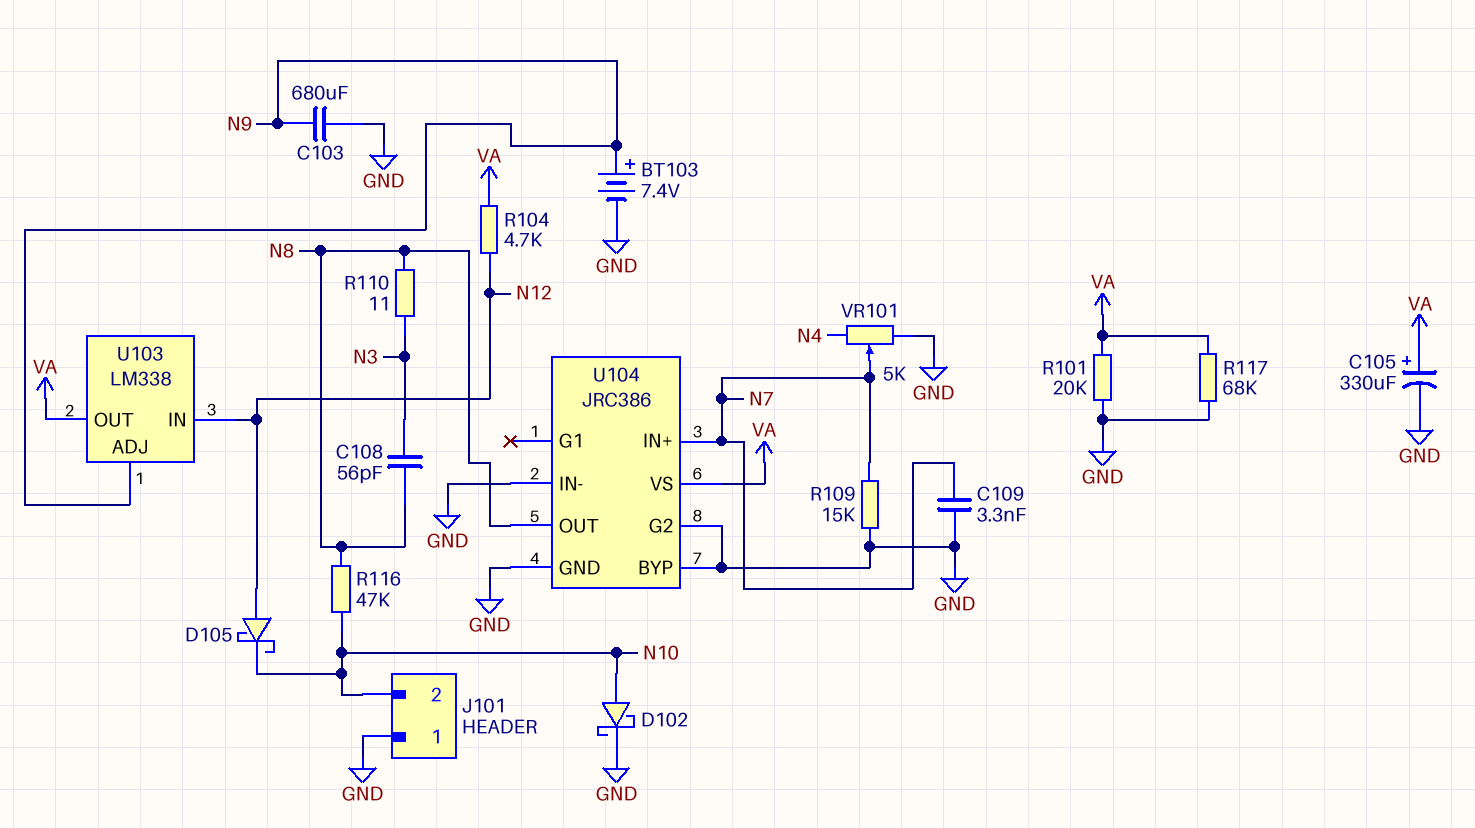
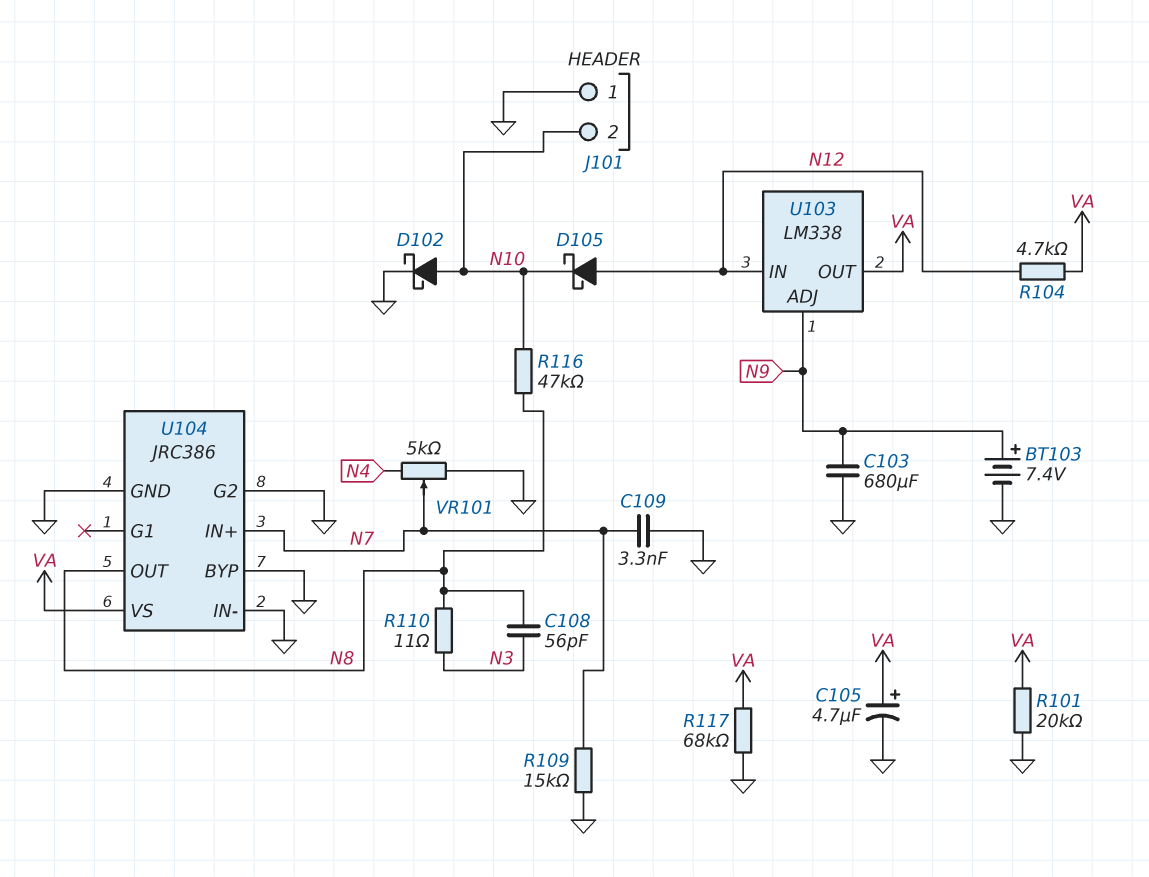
C105: 330uF (plus VA, minus GND) -> 4.7uF (plus VA, minus GND)

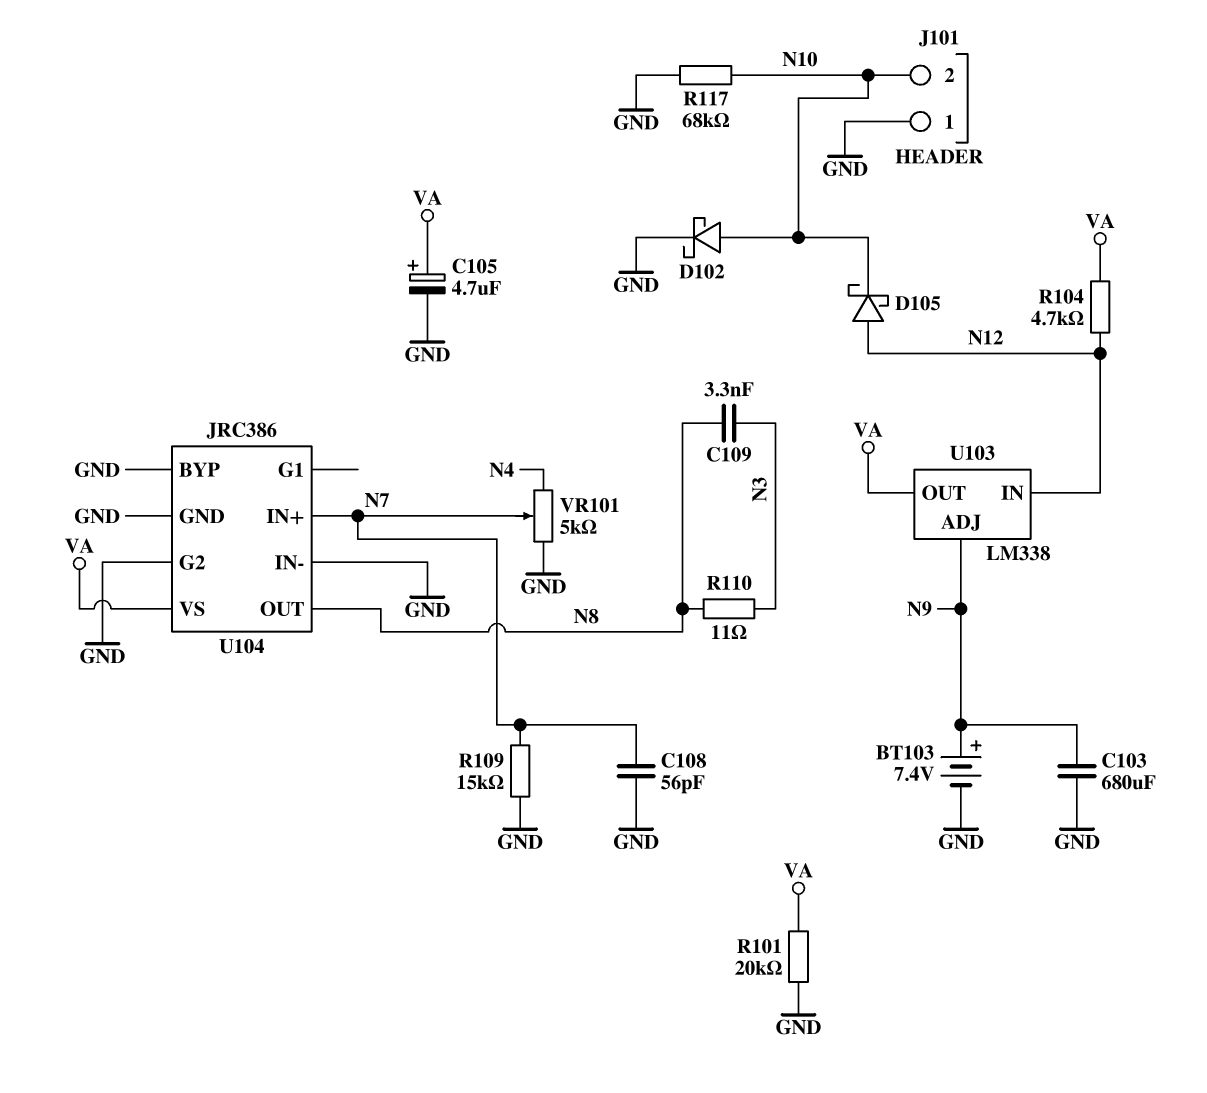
C108: 56pF (N3, N8) -> 56pF (GND, N7)
C109: 3.3nF (GND, N7) -> 3.3nF (N3, N8)
R116: 47k (N8, N10) -> none
R117: 68k (GND, VA) -> 68k (GND, N10)

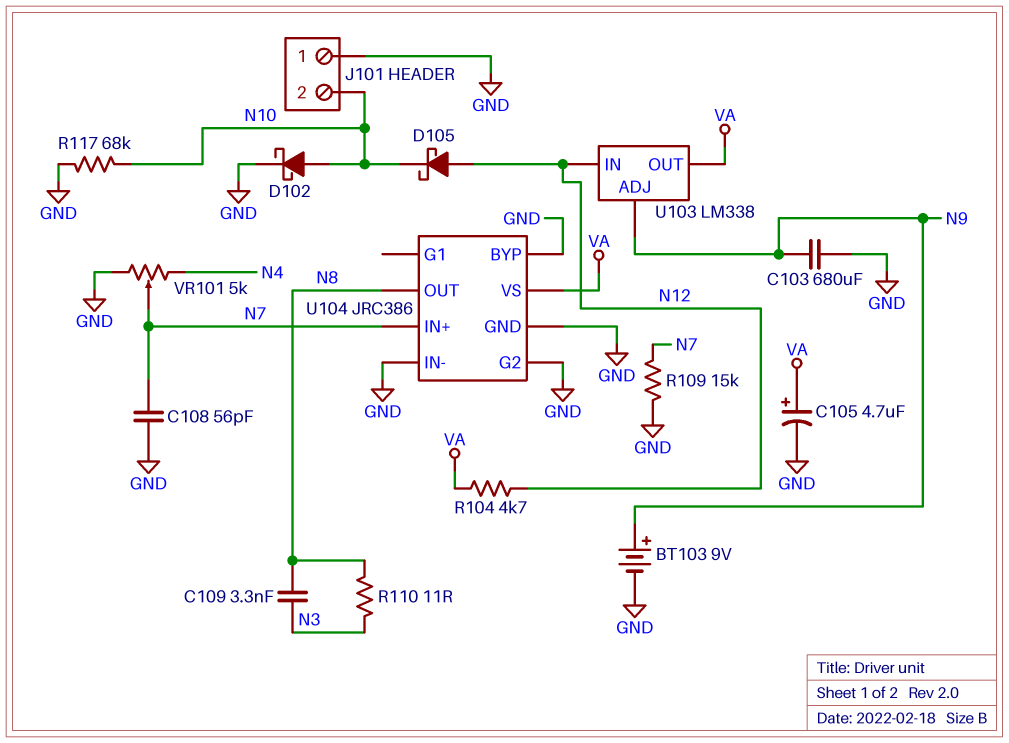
BT103: 7.4V (plus N9, minus GND) -> 9V (plus N9, minus GND)
R101: 20k (GND, VA) -> none

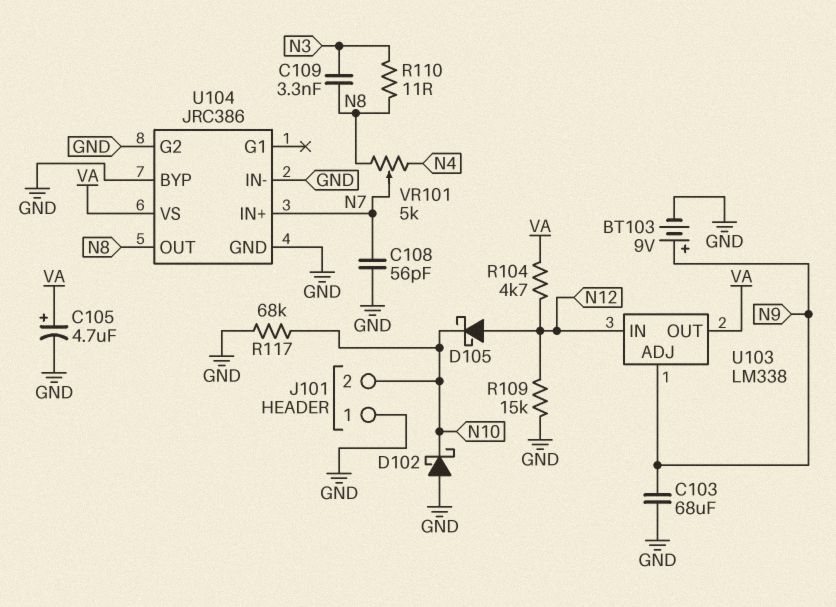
C103: 680uF (GND, N9) -> 68uF (GND, N9)
D102: schottky (A N10, K GND) -> schottky (A GND, K N10)
R109: 15k (GND, N7) -> 15k (GND, N12)
VR101: 5k (GND, N4, wiper N7) -> 5k (N4, N8, wiper N7)

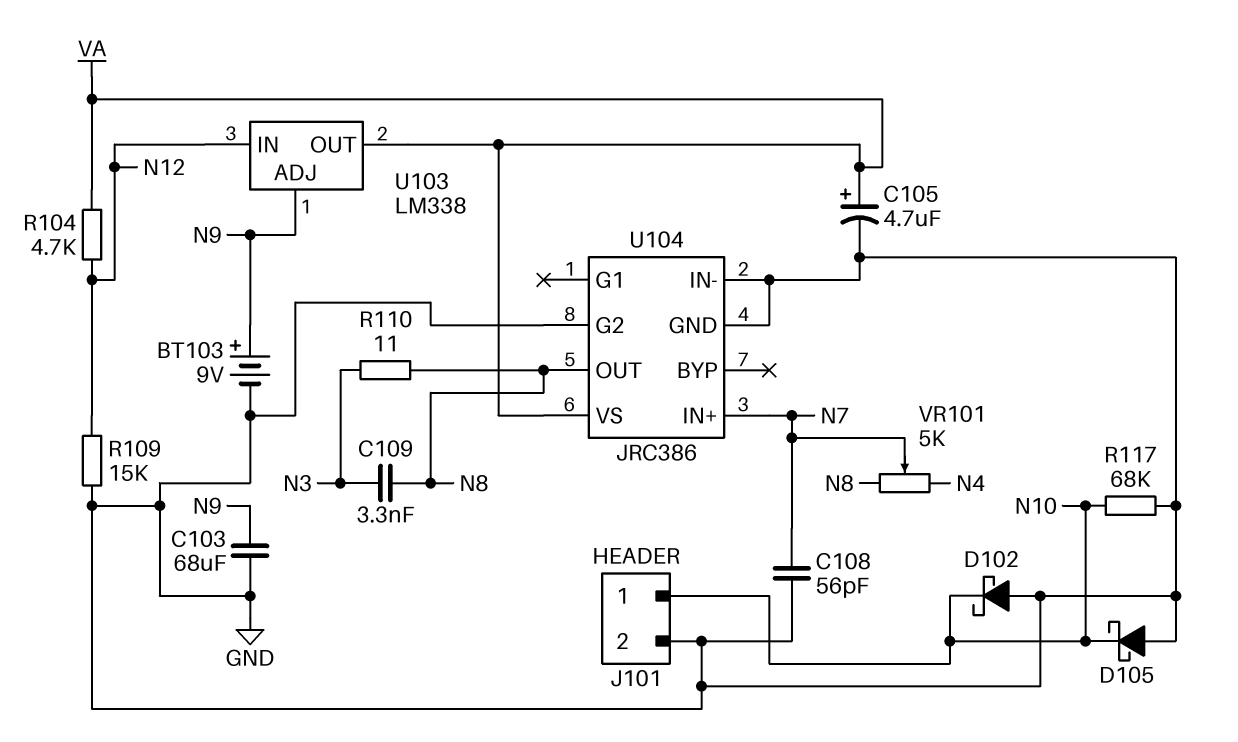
D105: schottky (A N12, K N10) -> schottky (A GND, K N10)
J101 pin 1: GND -> N10
J101 pin 2: N10 -> GND
U104 pin BYP: GND -> none

